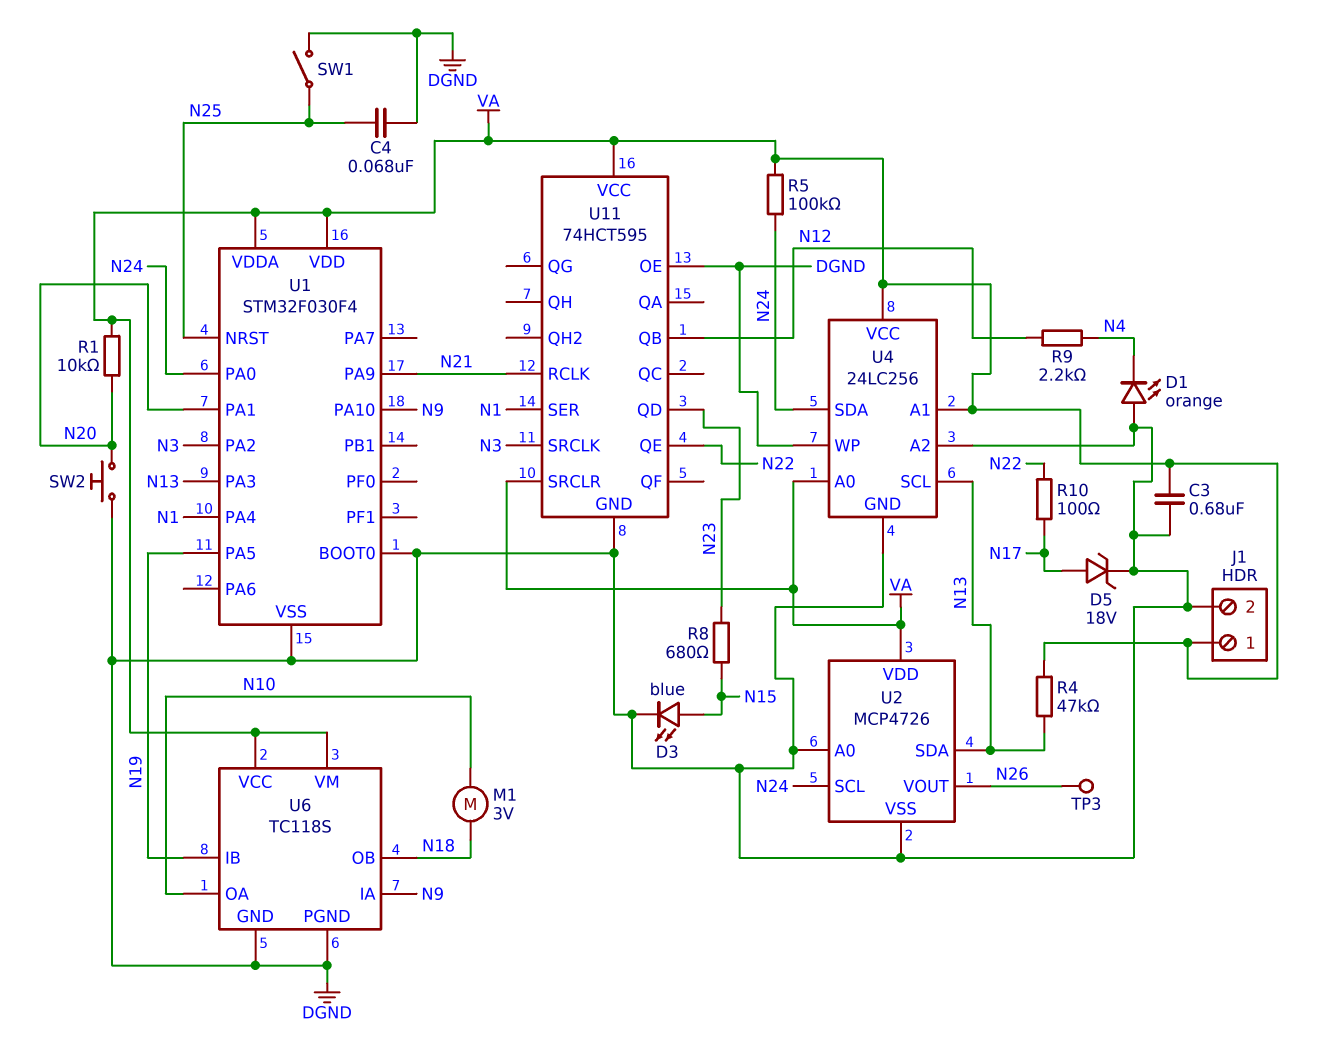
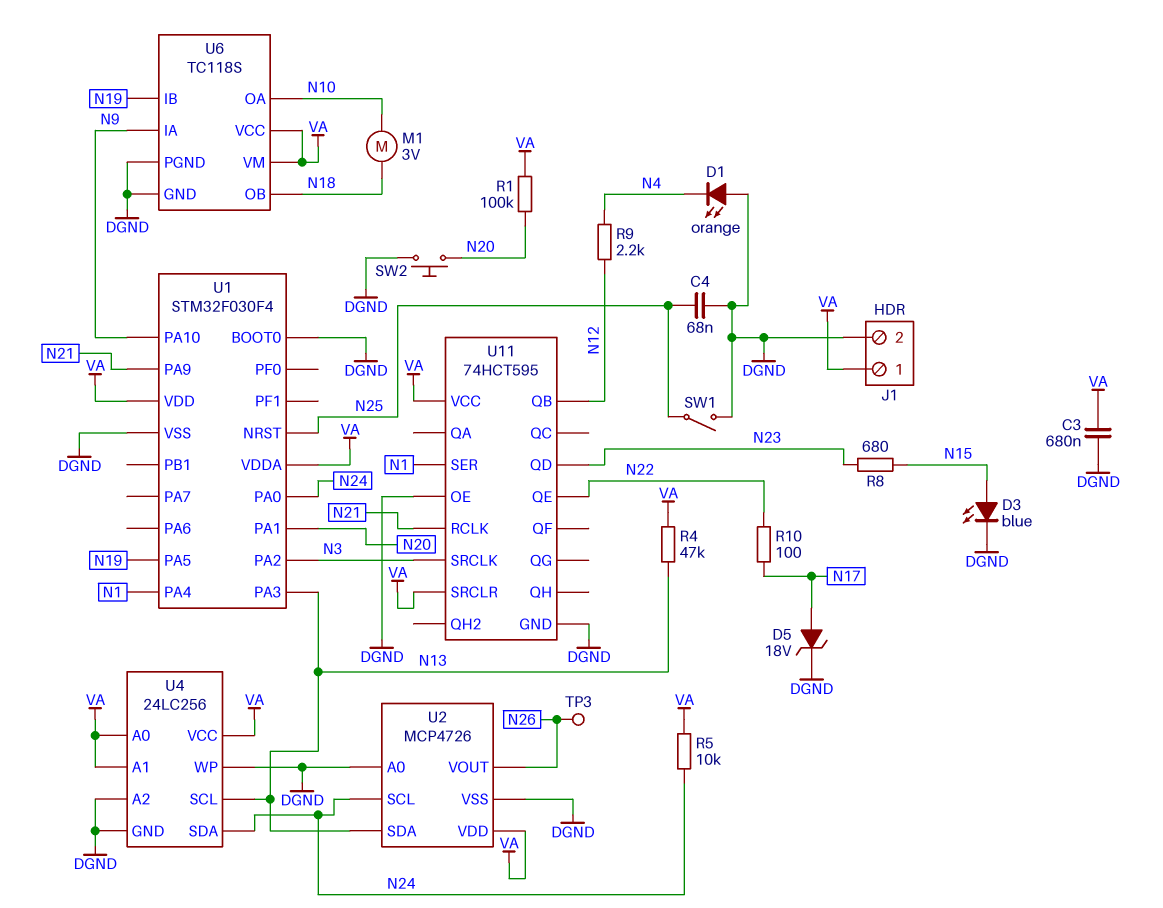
R1: 10k (N20, VA) -> 100k (N20, VA)
R5: 100k (N24, VA) -> 10k (N24, VA)

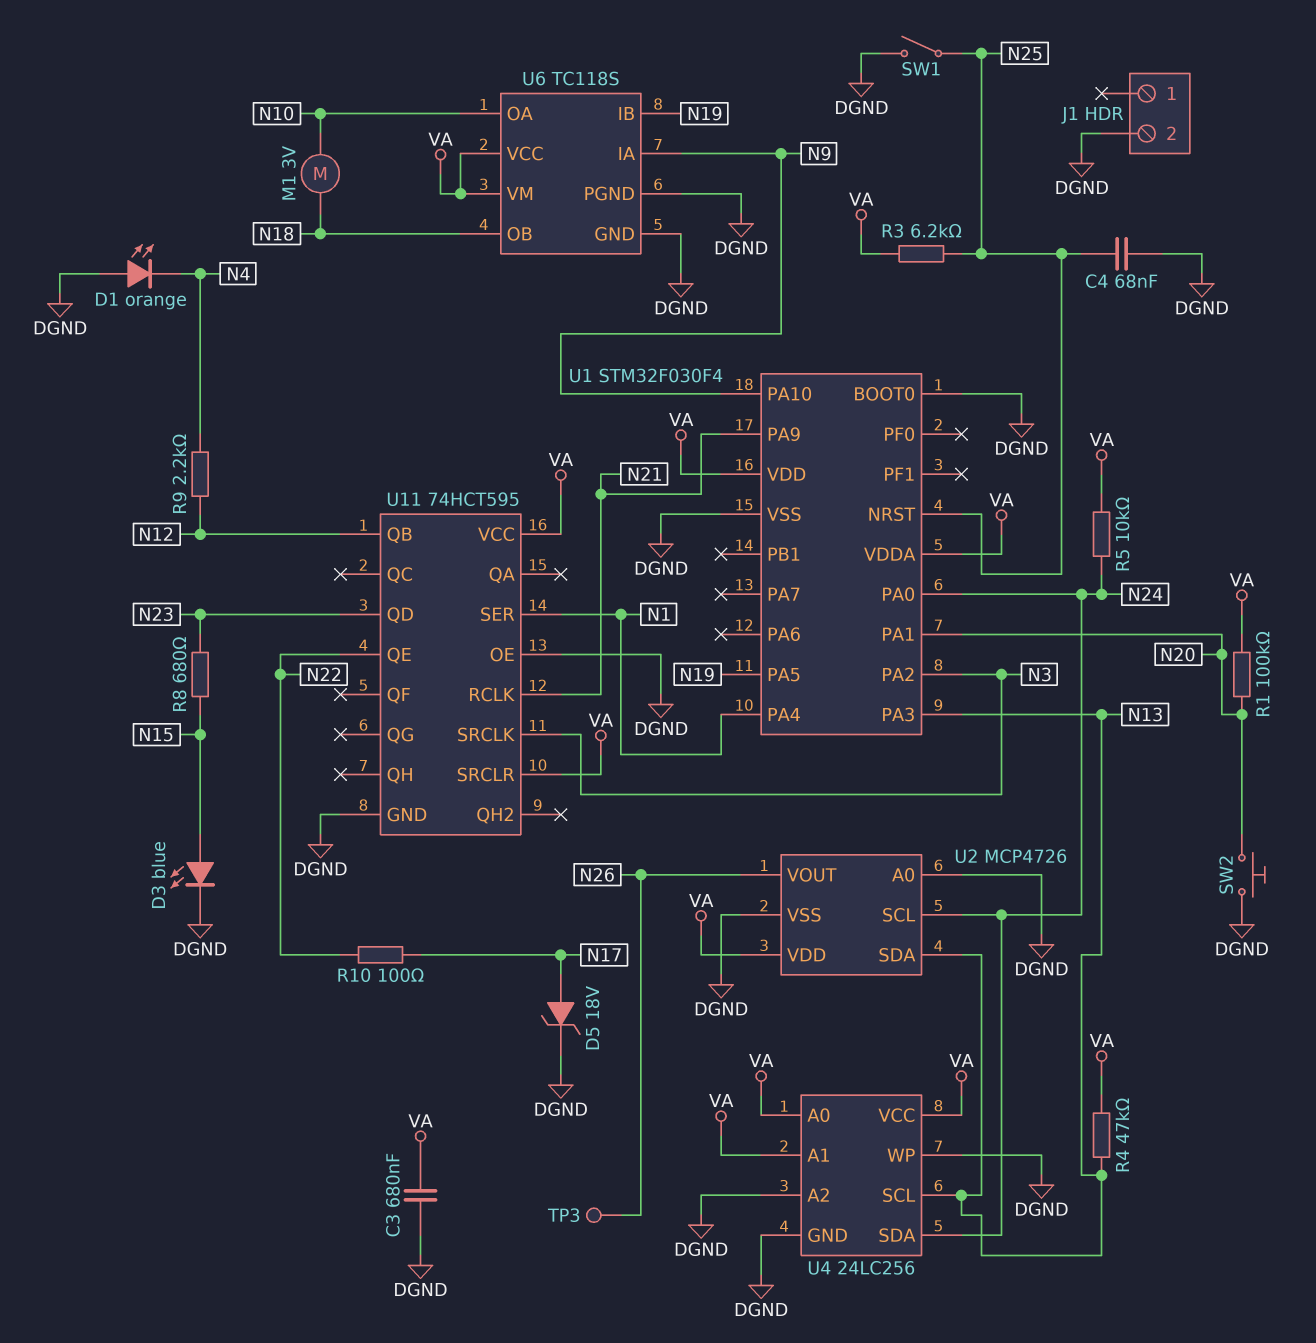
J1 pin 1: VA -> none
R3: none -> 6.2k (N25, VA)

